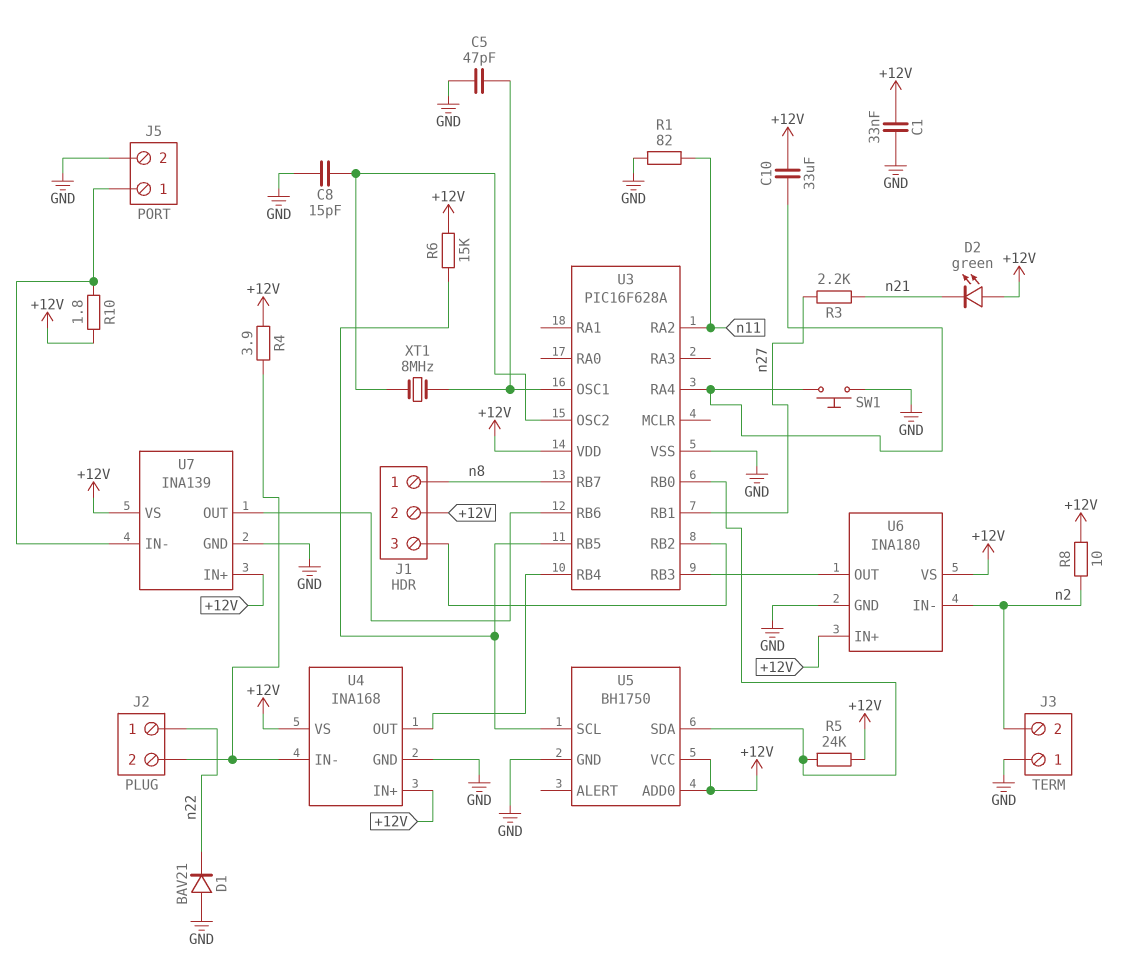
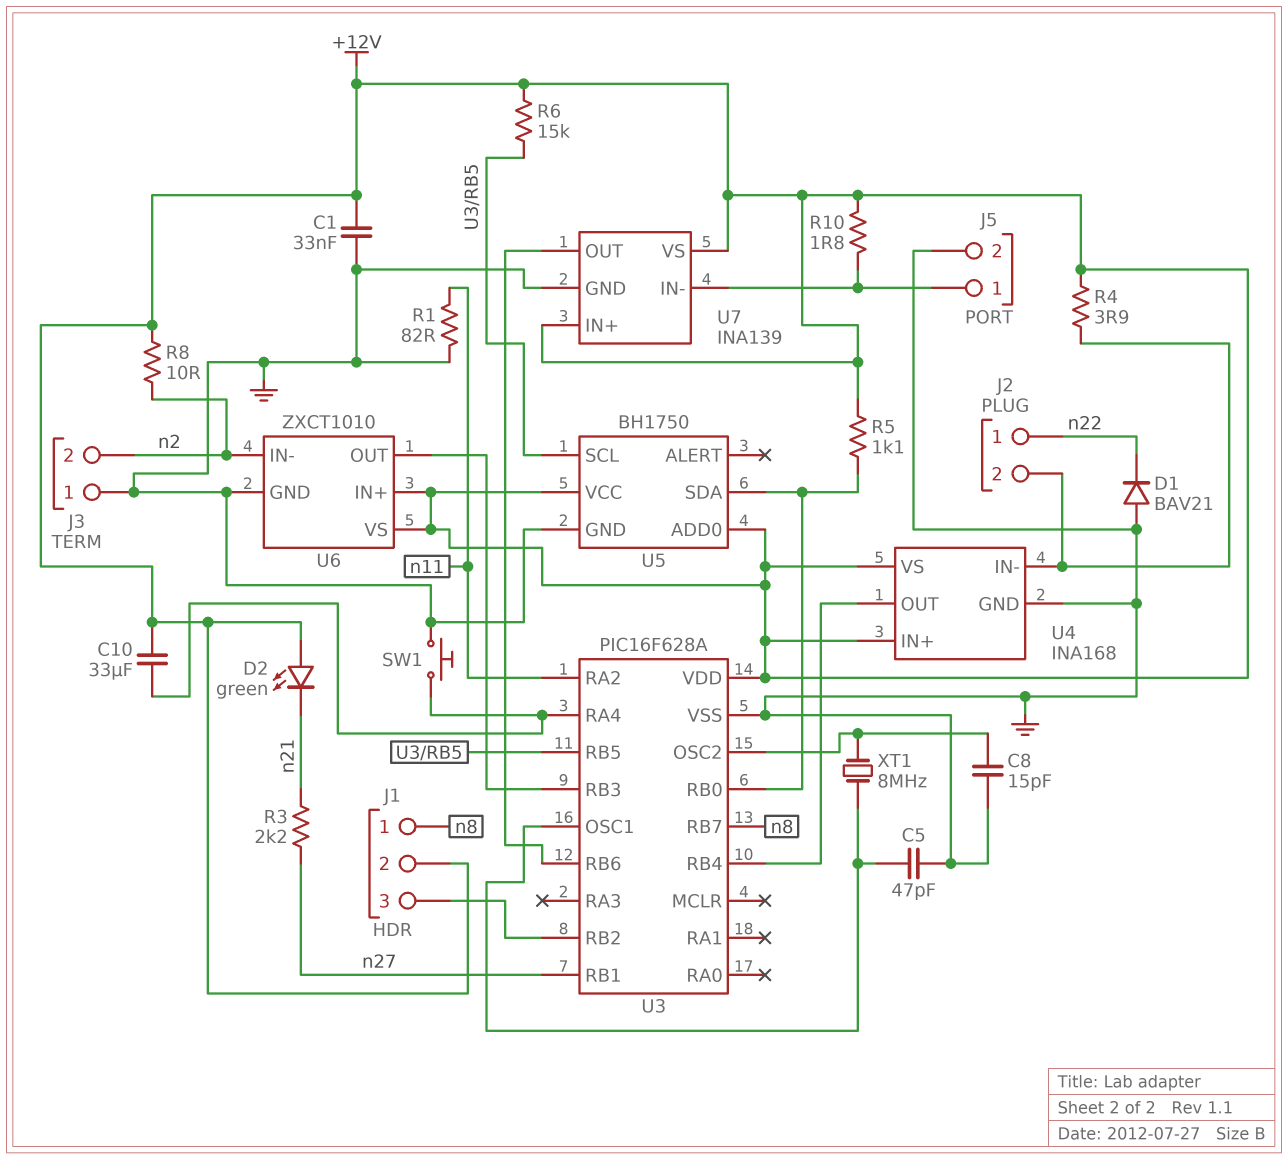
R5: 24k (+12V, U3/RB0) -> 1.1k (+12V, U3/RB0)
U6: INA180 -> ZXCT1010

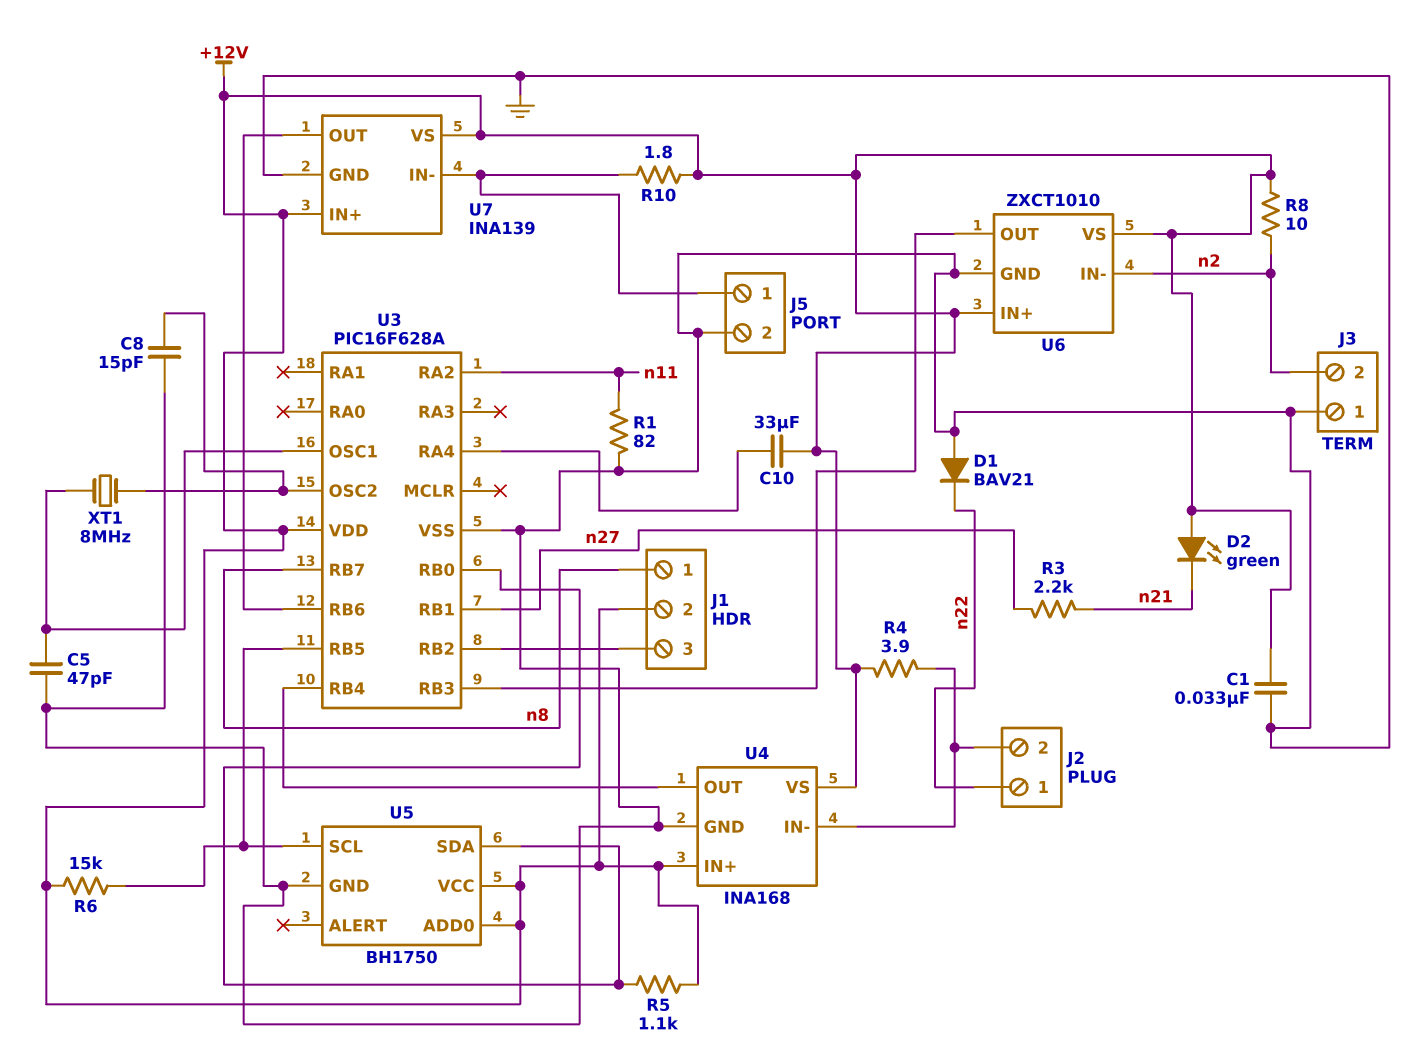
SW1: button (GND, U3/RA4) -> none

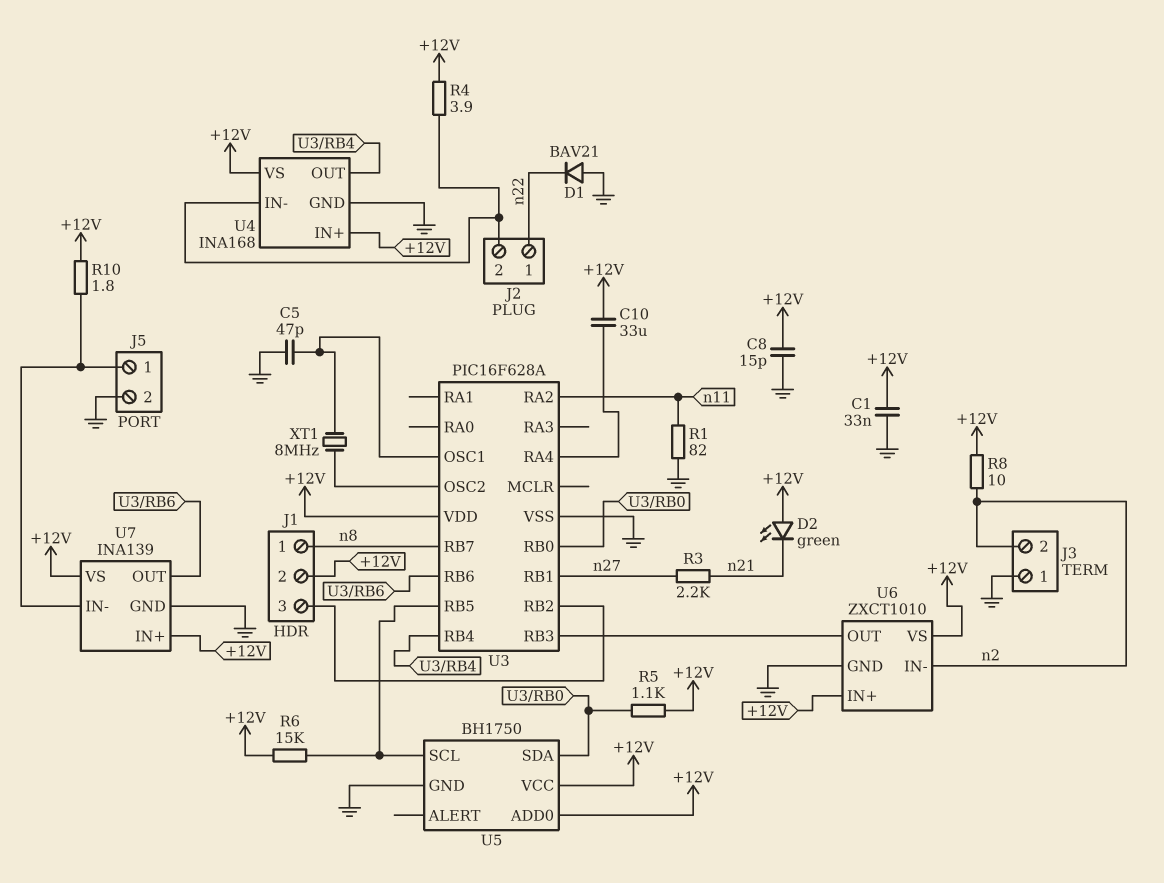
C8: 15pF (GND, U3/OSC2) -> 15pF (+12V, GND)

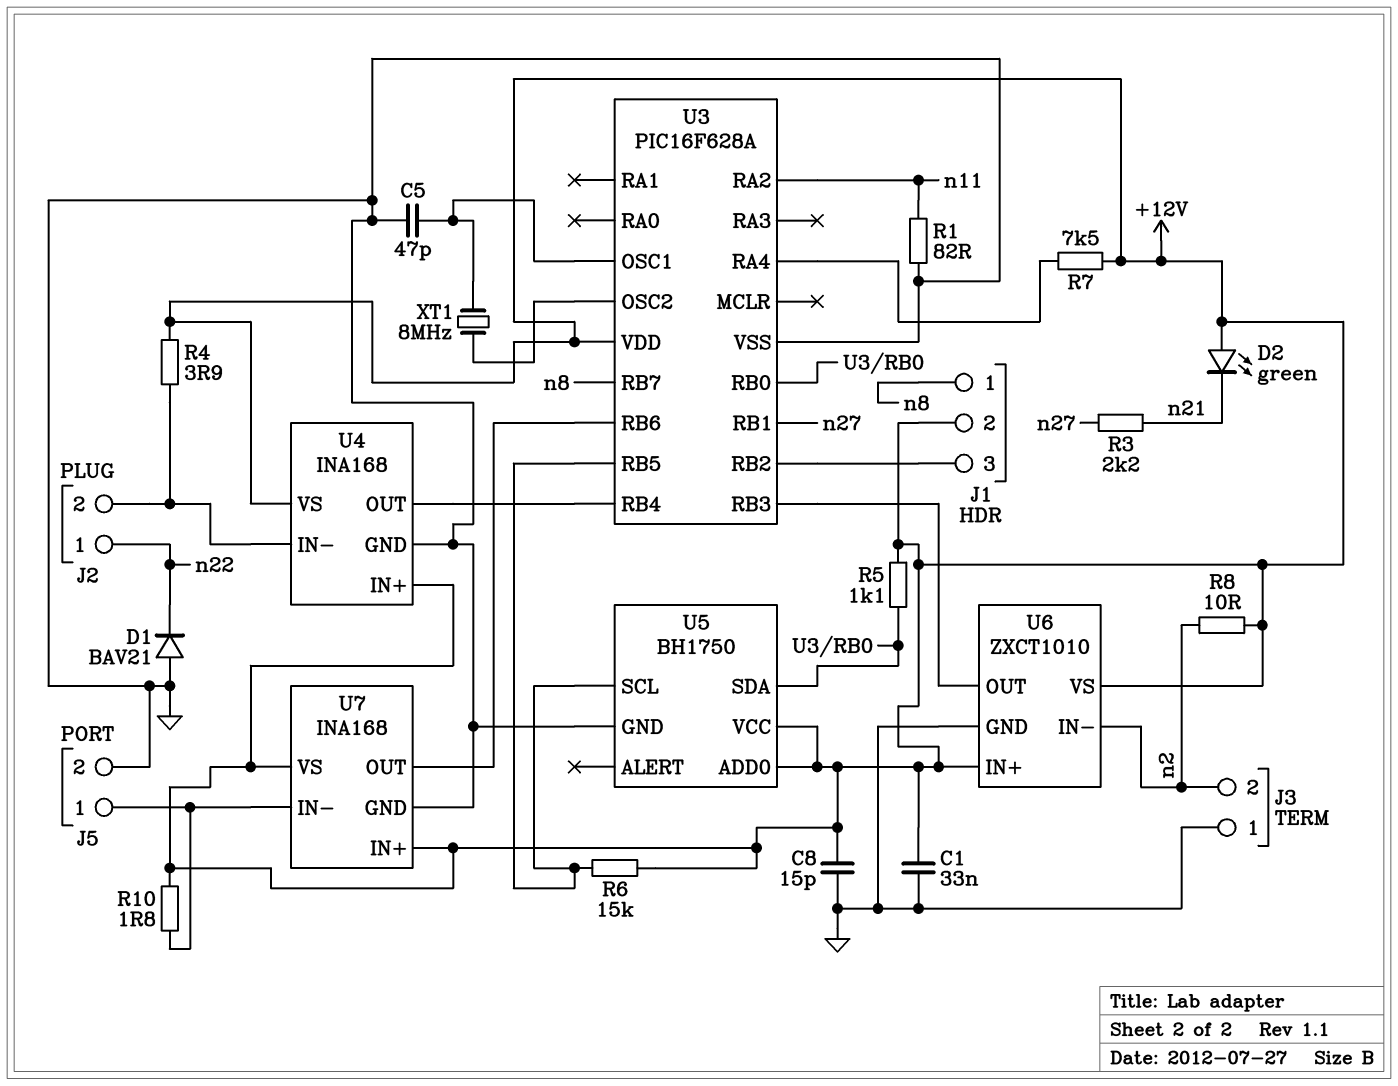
C10: 33uF (+12V, U3/RA4) -> none
R7: none -> 7.5k (+12V, U3/RA4)
U7: INA139 -> INA168

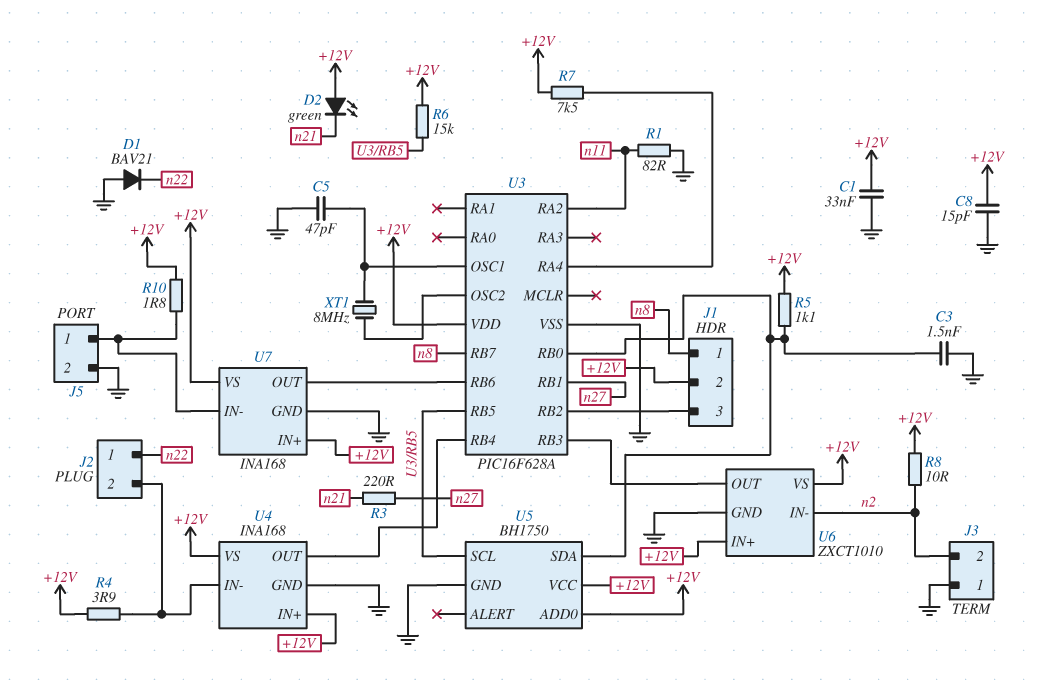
C3: none -> 1.5nF (GND, U3/RB0)
R3: 2.2k (n21, n27) -> 220 (n21, n27)

